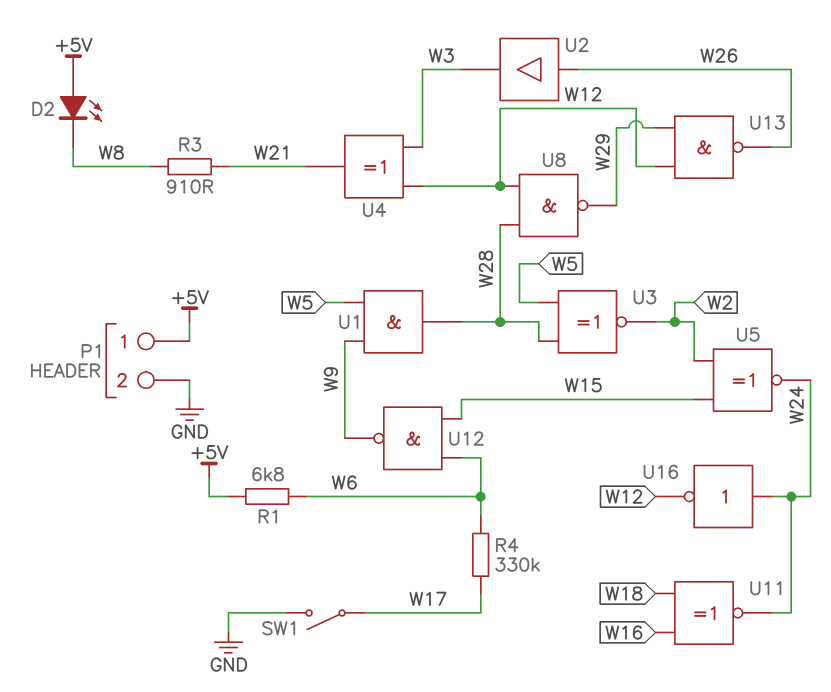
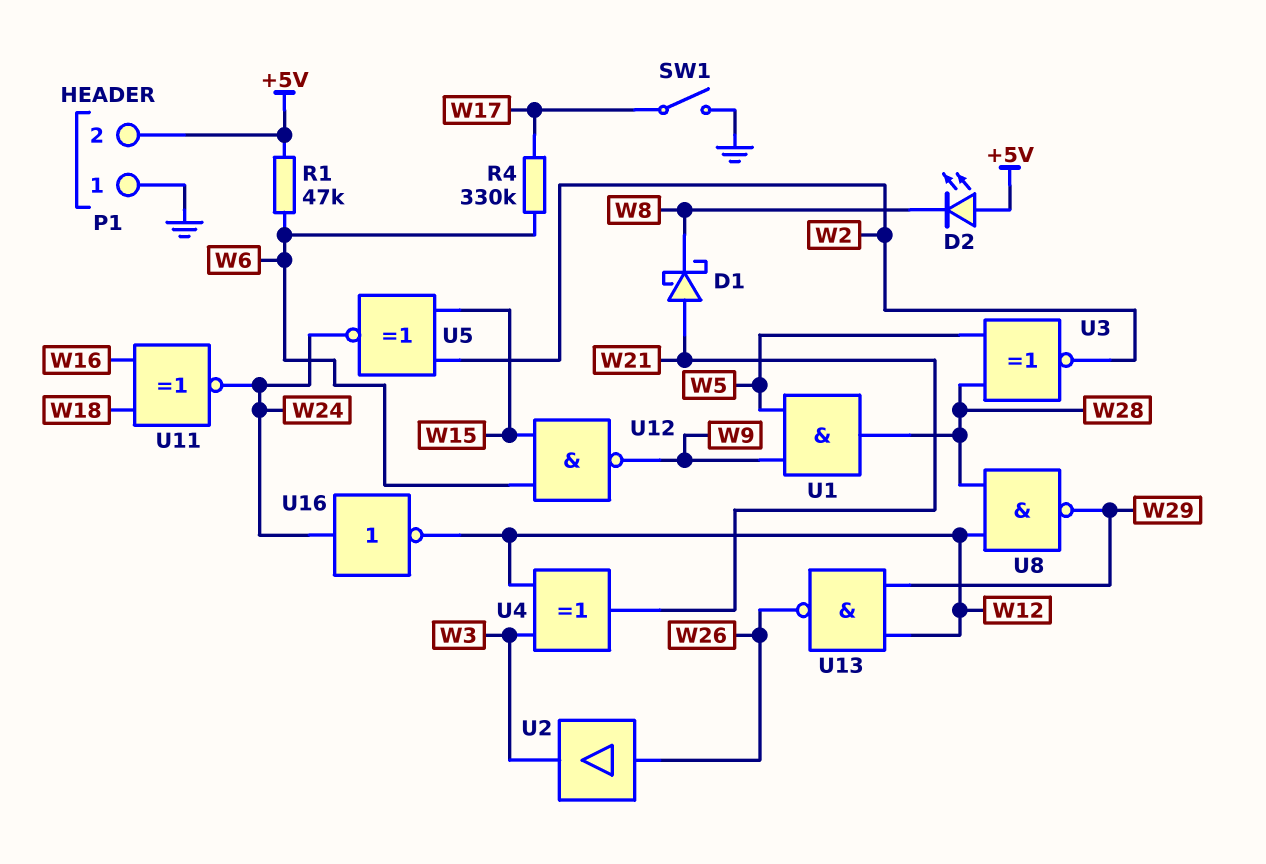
D1: none -> schottky (A W21, K W8)
P1 pin 1: +5V -> GND
P1 pin 2: GND -> +5V
R1: 6.8k (+5V, W6) -> 47k (+5V, W6)
R3: 910 (W8, W21) -> none

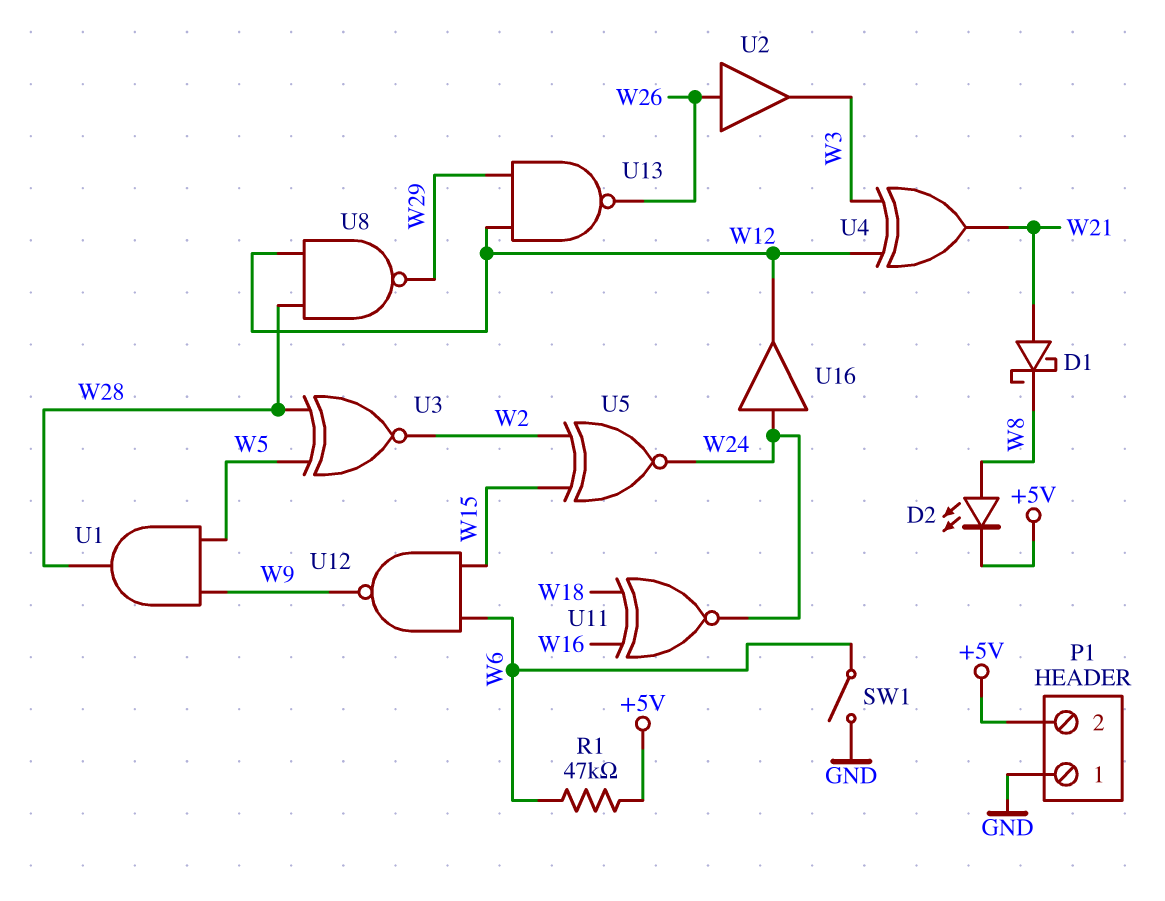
D2: LED (A +5V, K W8) -> LED (A W8, K +5V)
R4: 330k (W6, W17) -> none
SW1: switch (GND, W17) -> switch (GND, W6)
U16: NOT (in W24, out W12) -> buffer (in W24, out W12)

